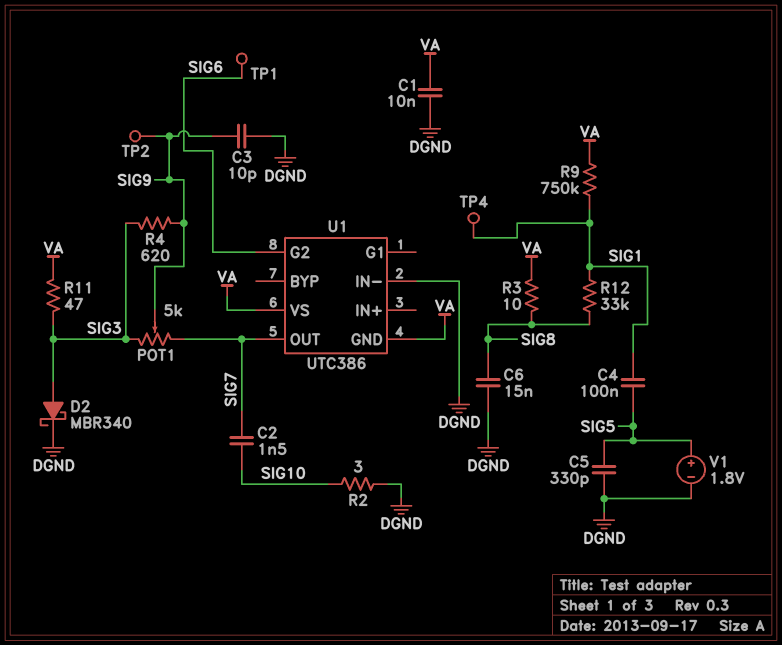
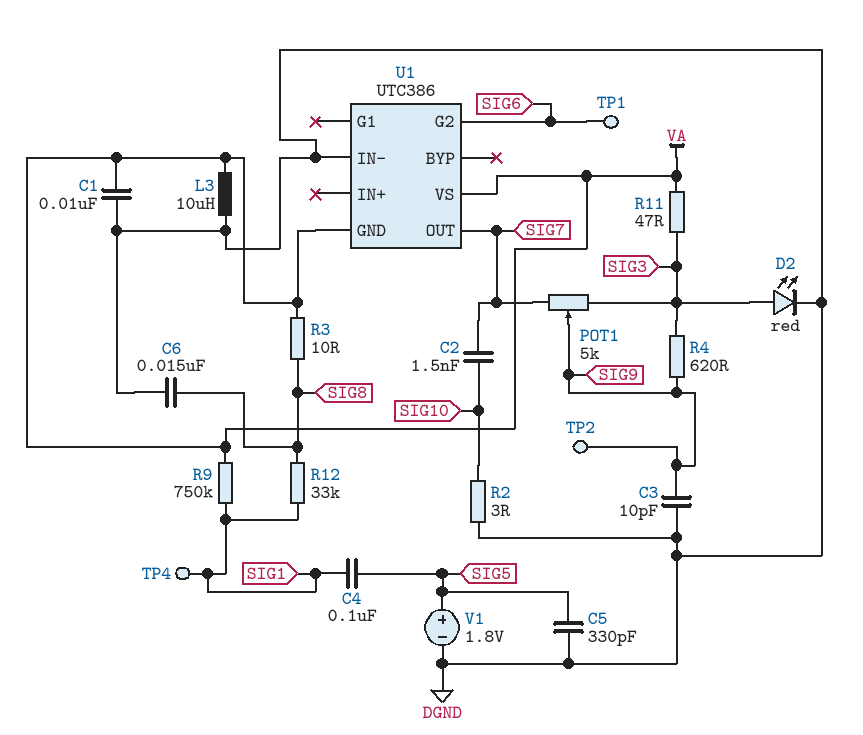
D2: schottky MBR340 (A SIG3, K DGND) -> LED red (A SIG3, K DGND)
L3: none -> 10uH (DGND, VA)

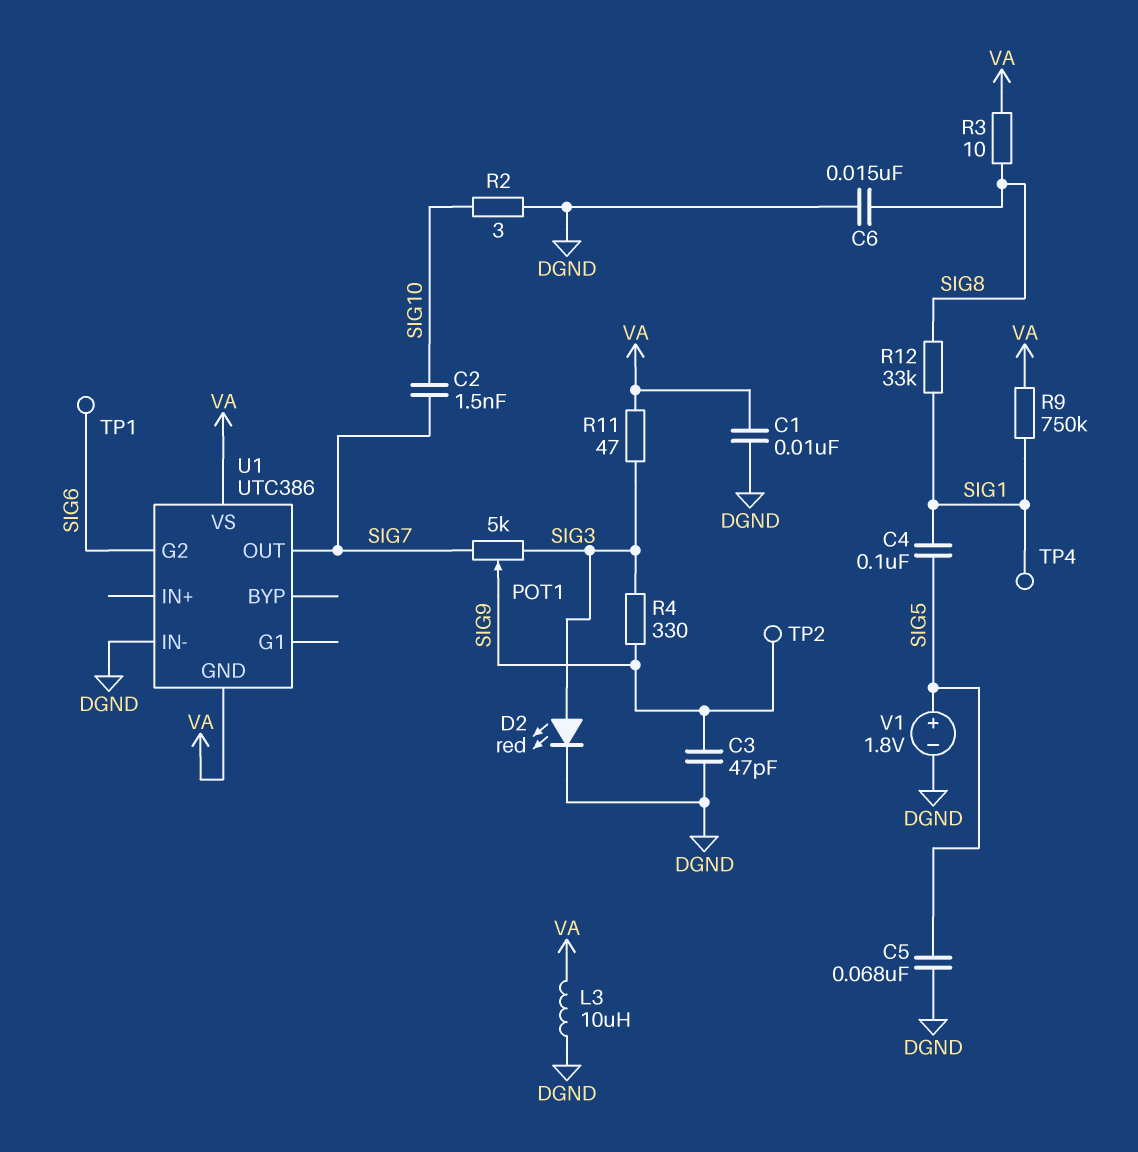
C3: 10pF (DGND, SIG9) -> 47pF (DGND, SIG9)
C5: 330pF (DGND, SIG5) -> 68nF (DGND, SIG5)
R4: 620 (SIG3, SIG9) -> 330 (SIG3, SIG9)

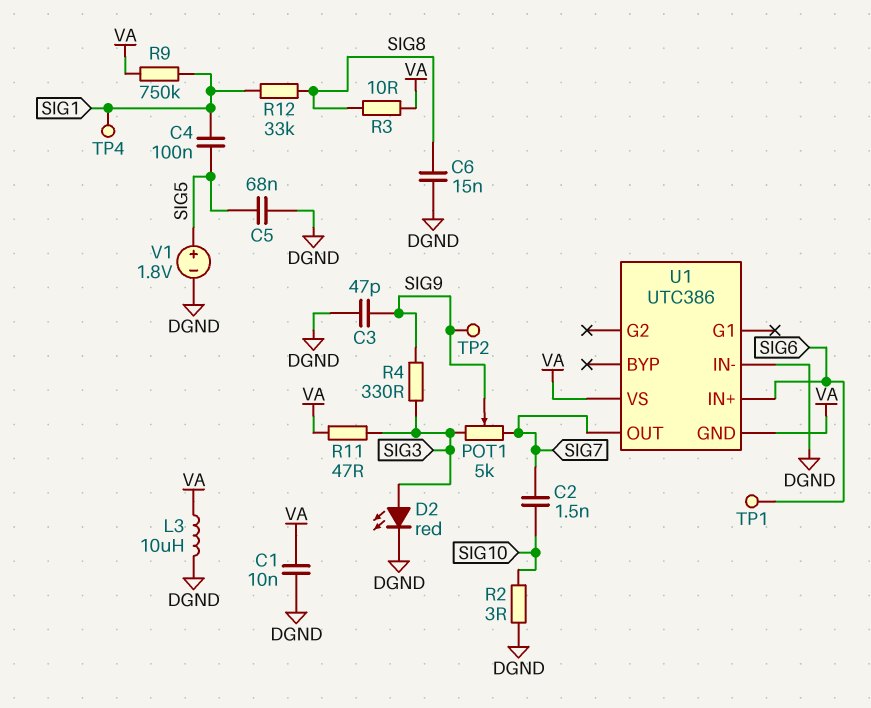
U1 pin G2: SIG6 -> none
U1 pin IN+: none -> SIG6

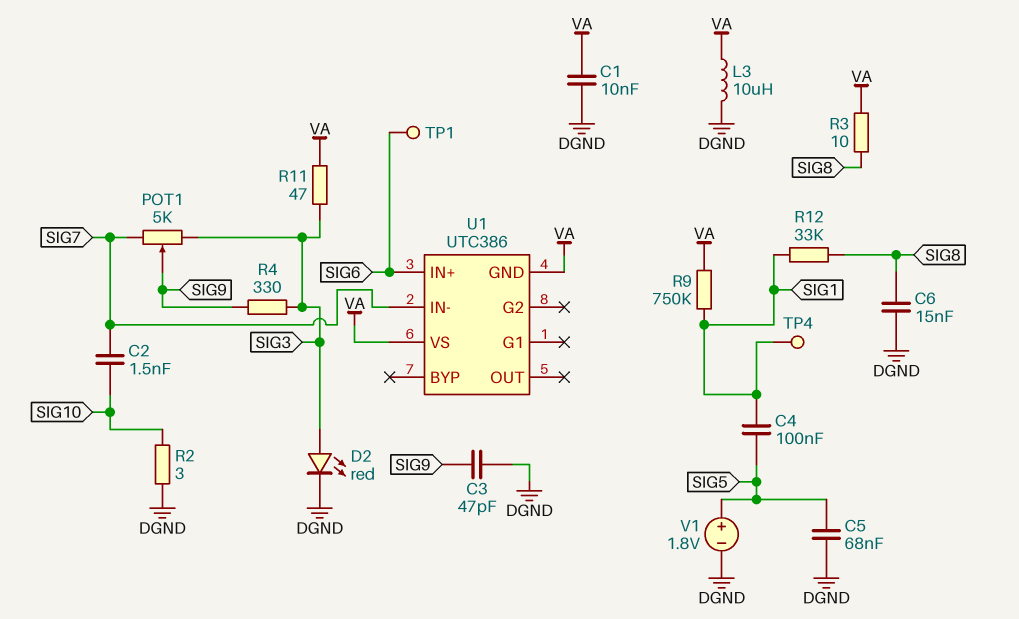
TP2: test point (SIG9) -> none
U1 pin IN-: DGND -> SIG7
U1 pin OUT: SIG7 -> none

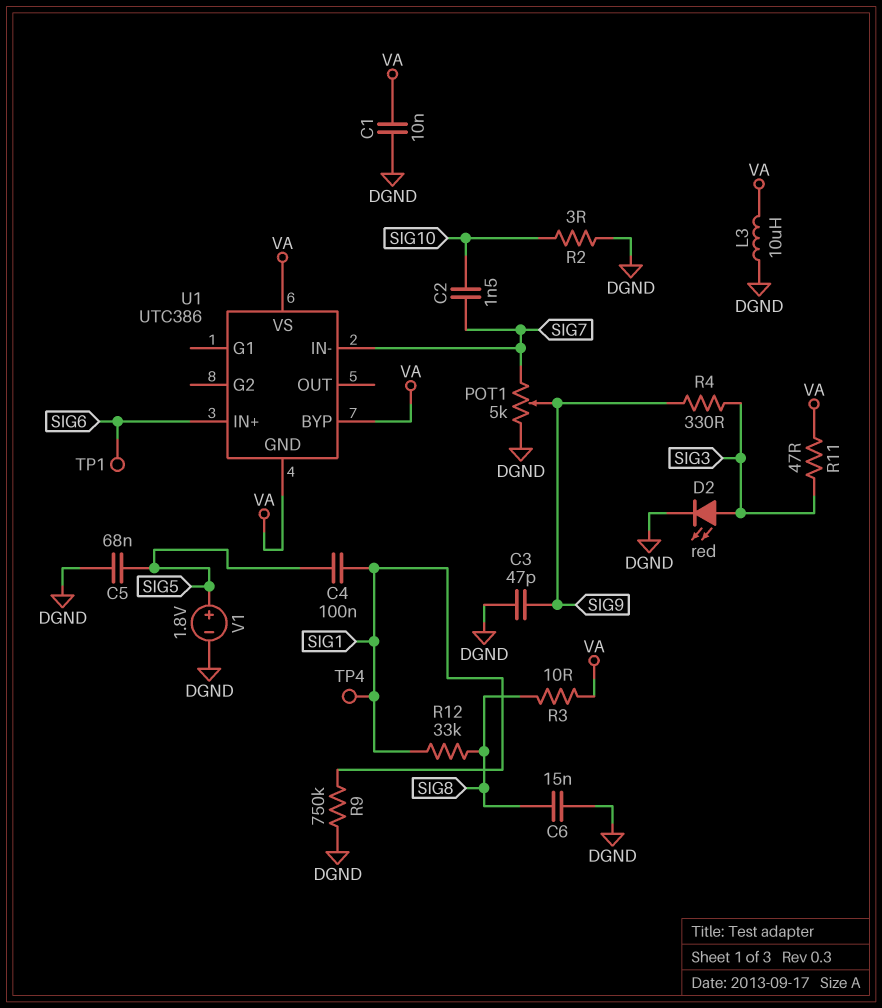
POT1: 5k (SIG3, SIG7, wiper SIG9) -> 5k (DGND, SIG7, wiper SIG9)
R9: 750k (SIG1, VA) -> 750k (DGND, SIG1)
U1 pin BYP: none -> VA

